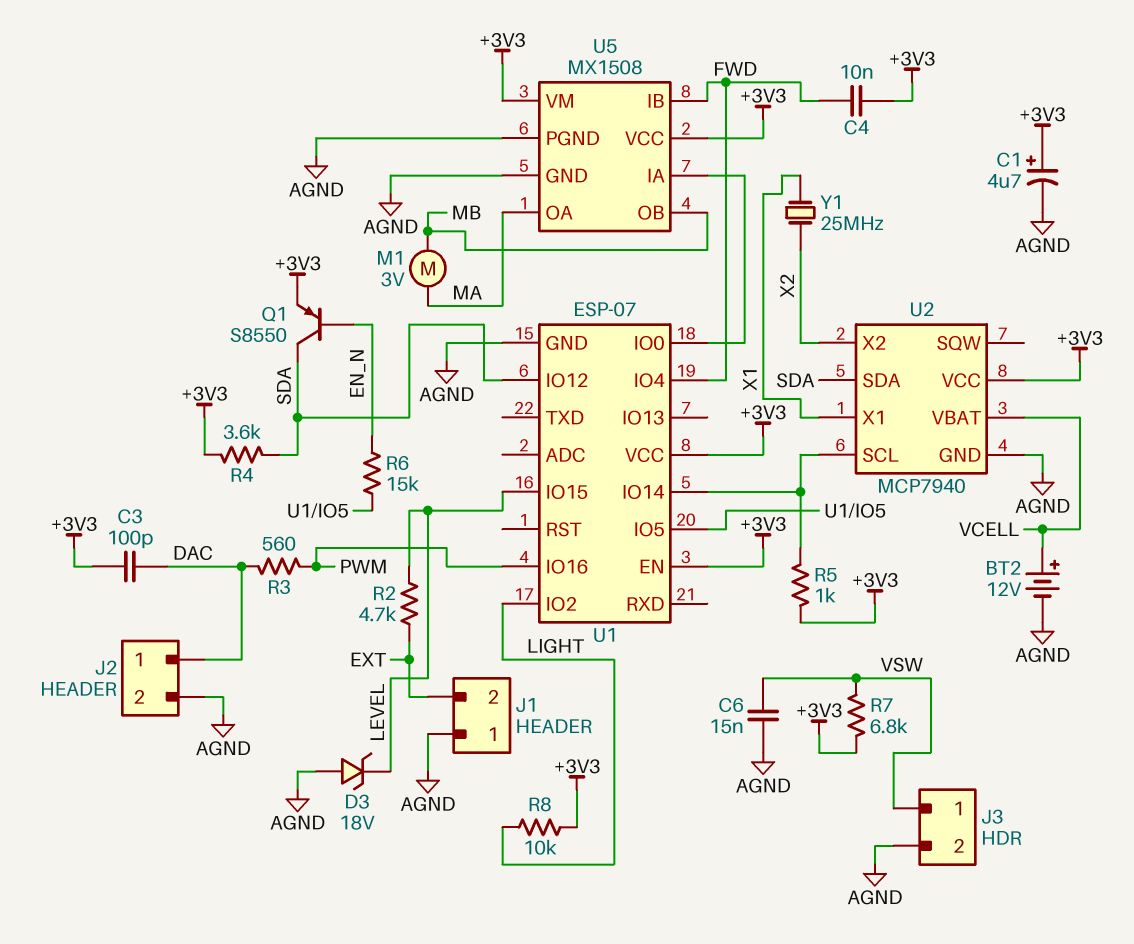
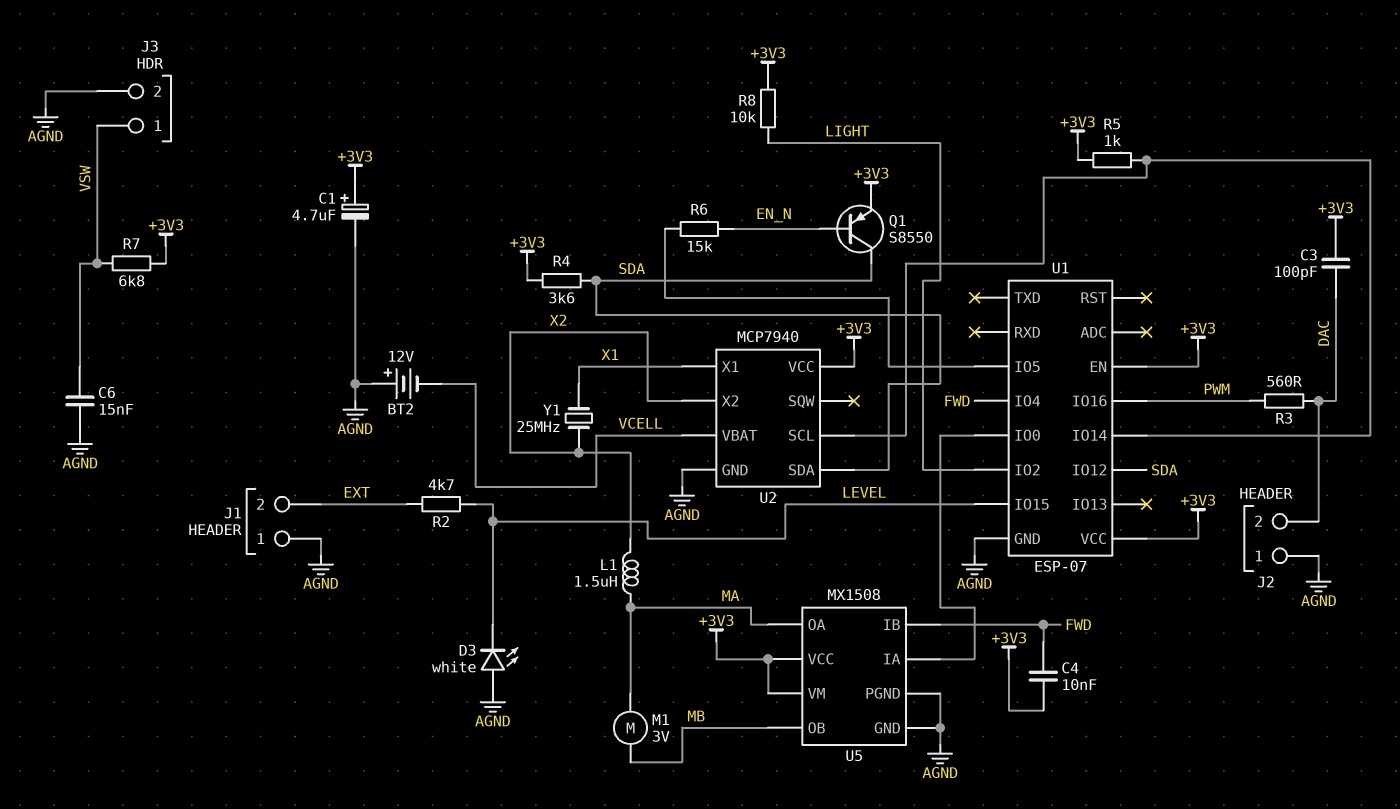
BT2: 12V (plus VCELL, minus AGND) -> 12V (plus AGND, minus VCELL)
D3: zener 18V (A AGND, K LEVEL) -> LED white (A AGND, K LEVEL)
J2 pin 1: DAC -> AGND
J2 pin 2: AGND -> DAC
L1: none -> 1.5uH (MA, X2)

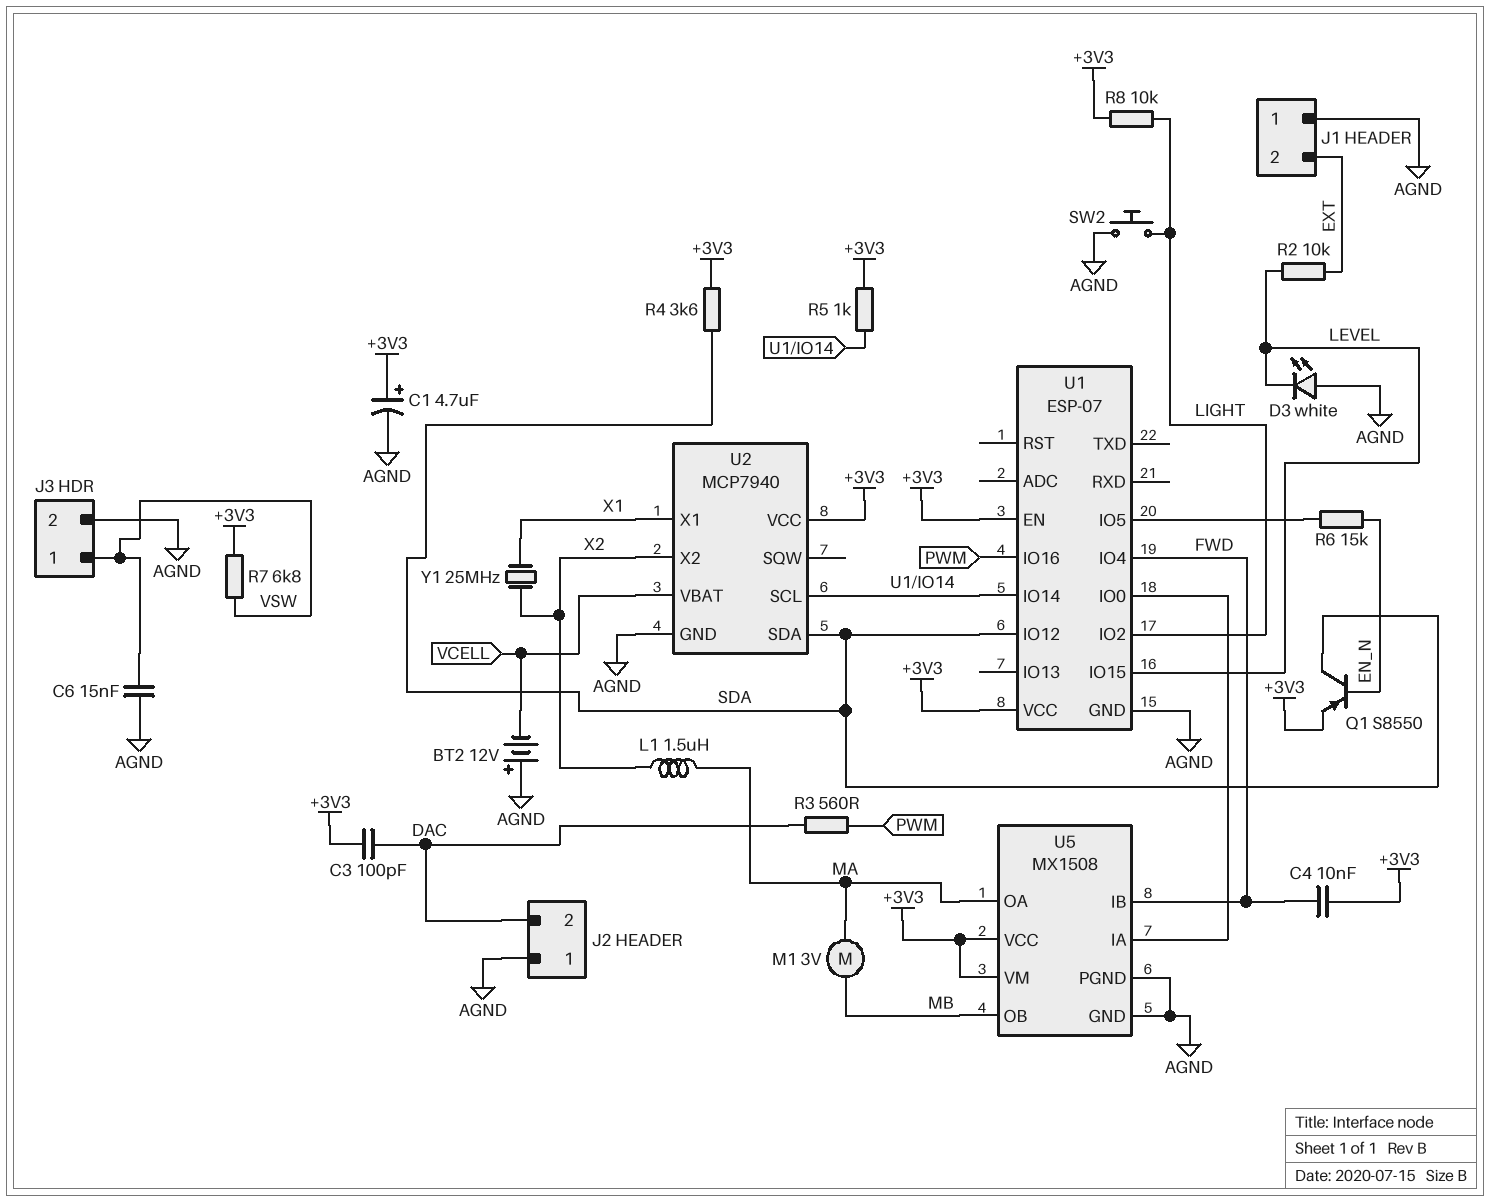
R2: 4.7k (EXT, LEVEL) -> 10k (EXT, LEVEL)
SW2: none -> button (AGND, LIGHT)

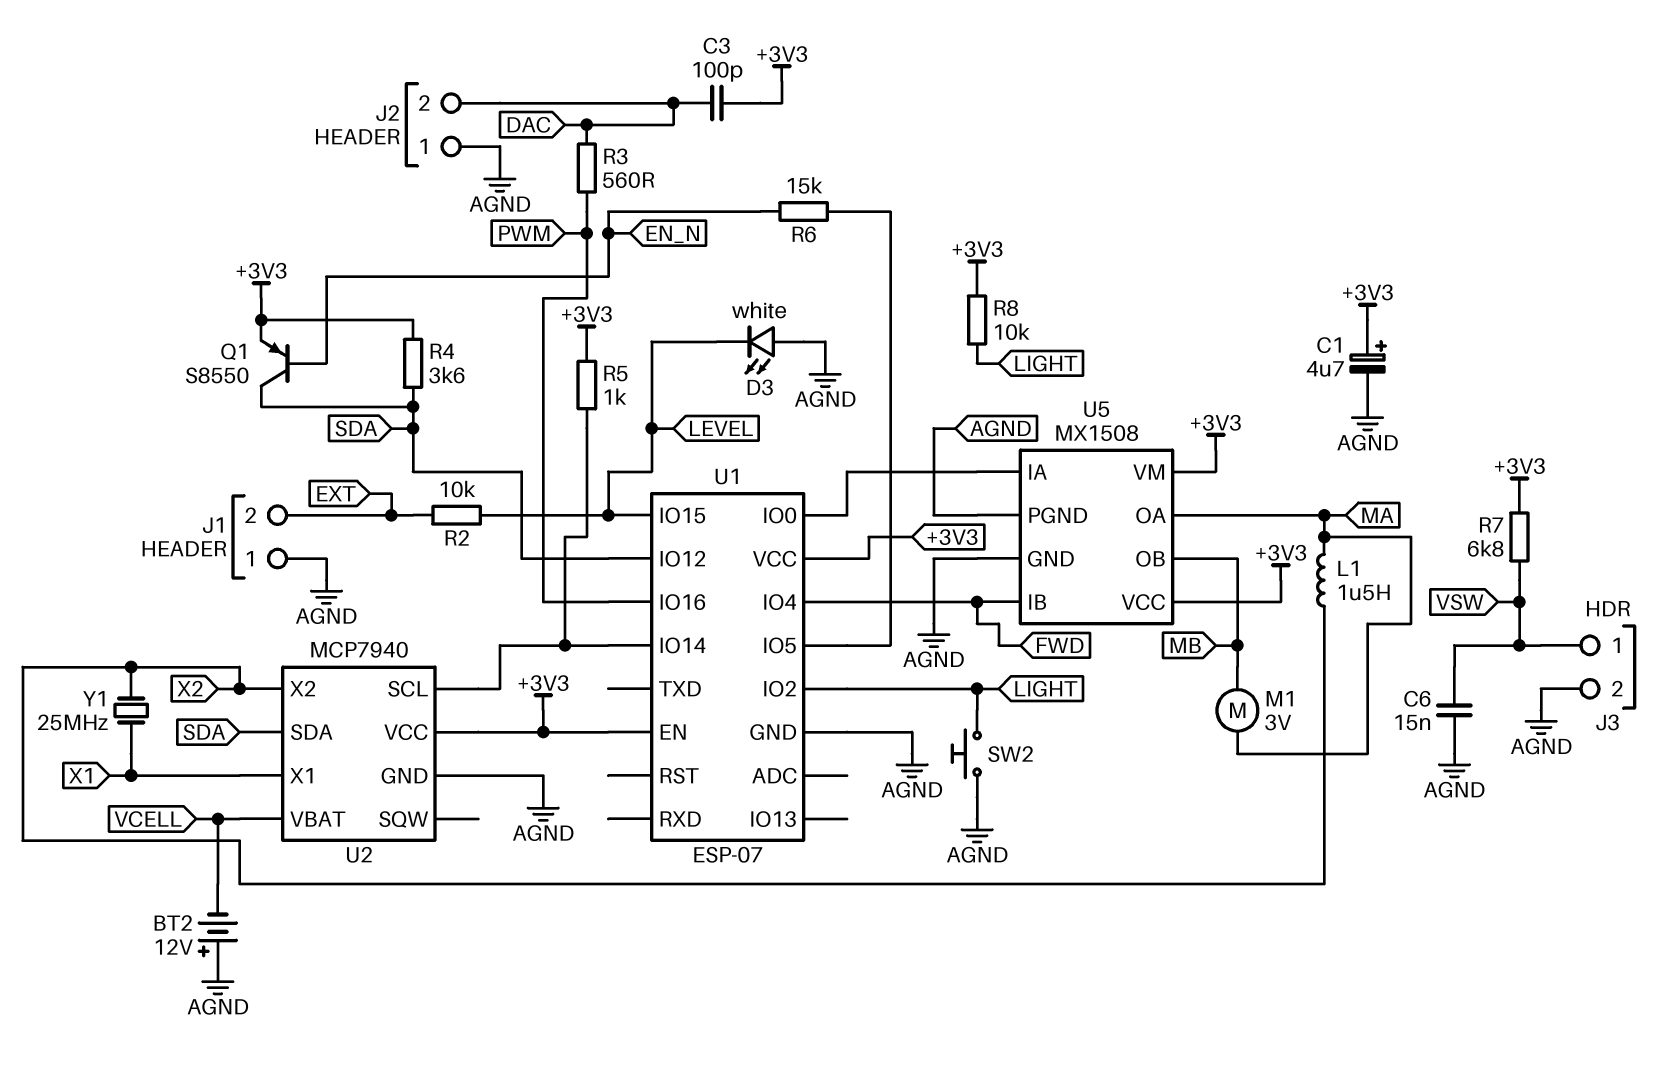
C4: 10nF (+3V3, FWD) -> none

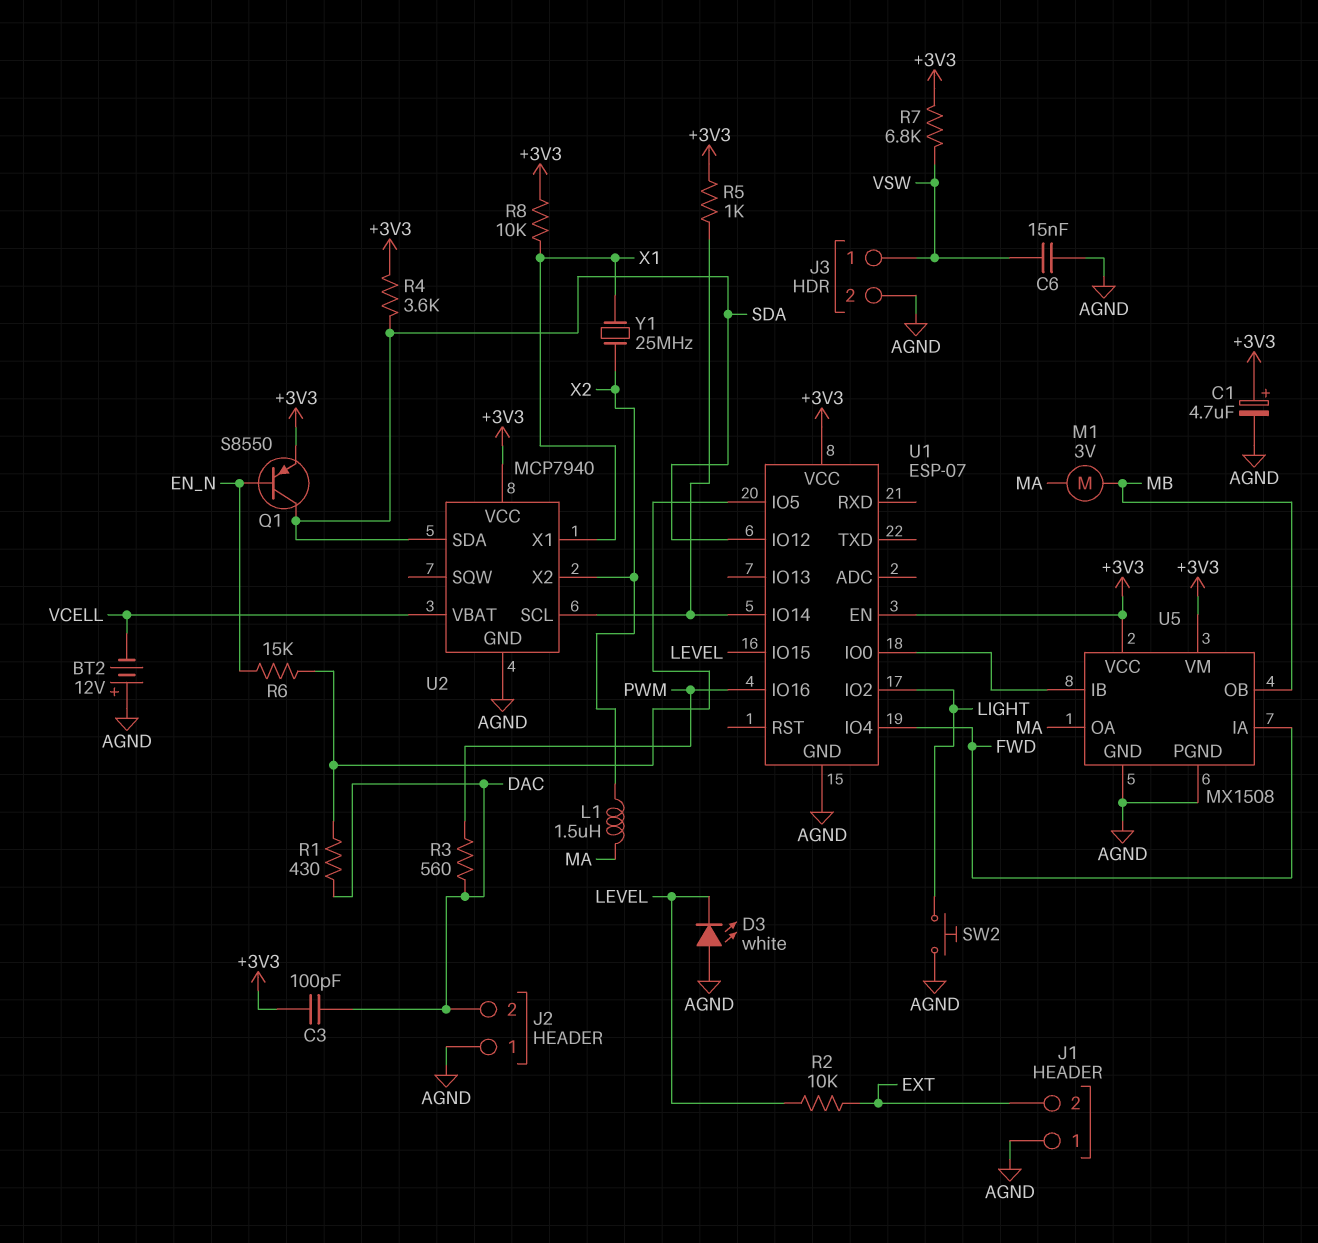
R1: none -> 430 (DAC, U1/IO5)
R8: 10k (+3V3, LIGHT) -> 10k (+3V3, X1)
U5 pin IA: U1/IO0 -> FWD
U5 pin IB: FWD -> U1/IO0

